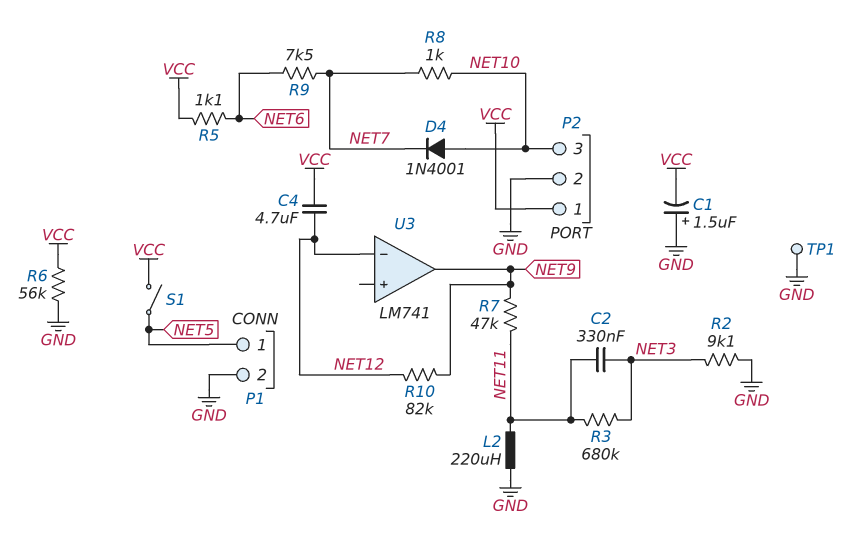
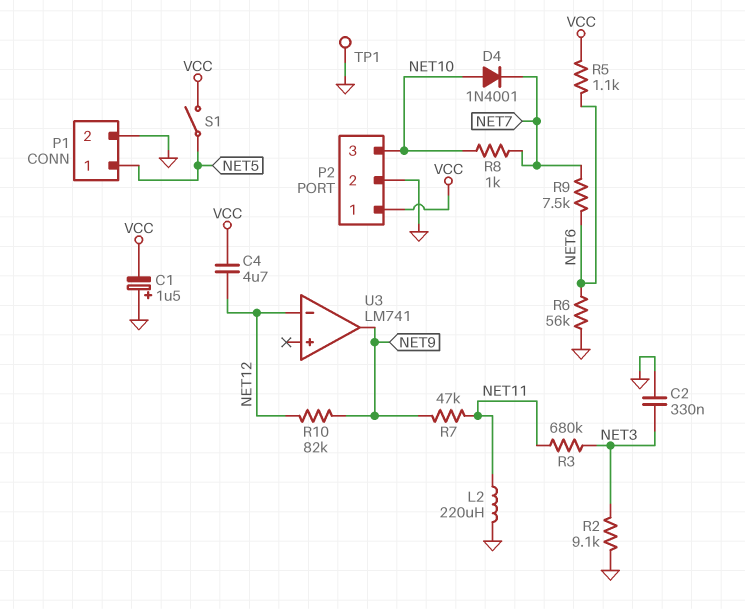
C2: 330nF (NET3, NET11) -> 330nF (GND, NET3)
R6: 56k (GND, VCC) -> 56k (GND, NET6)

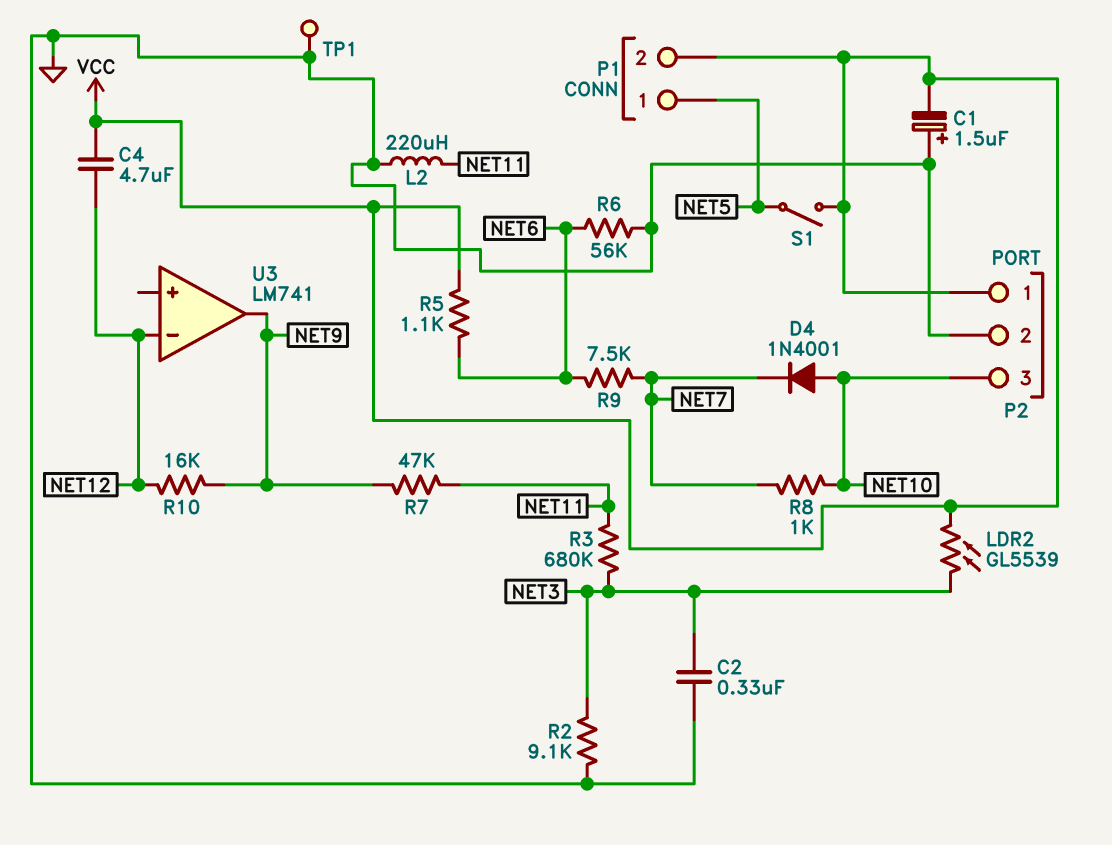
LDR2: none -> GL5539 (NET3, VCC)
P1 pin 2: GND -> VCC
R10: 82k (NET9, NET12) -> 16k (NET9, NET12)

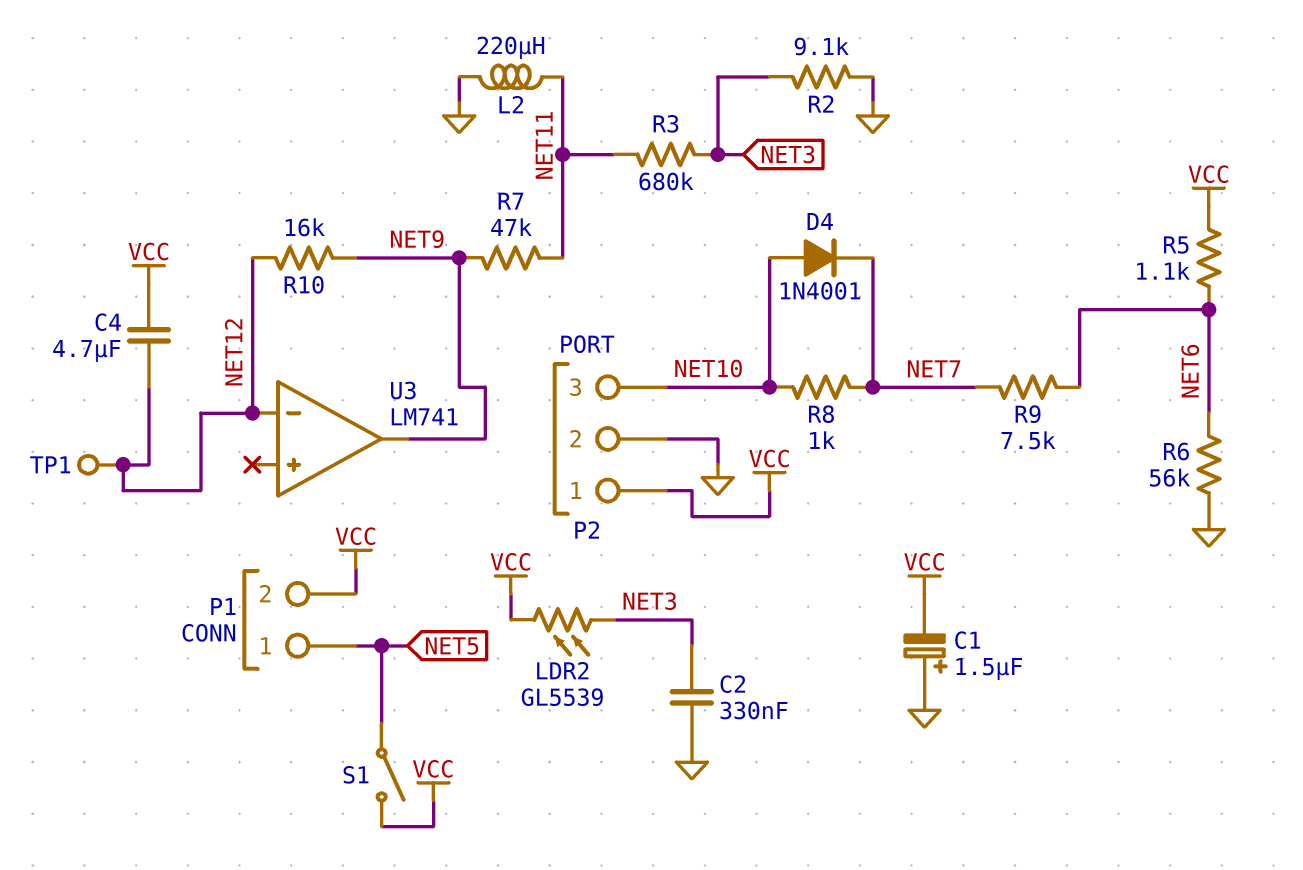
TP1: test point (GND) -> test point (NET12)

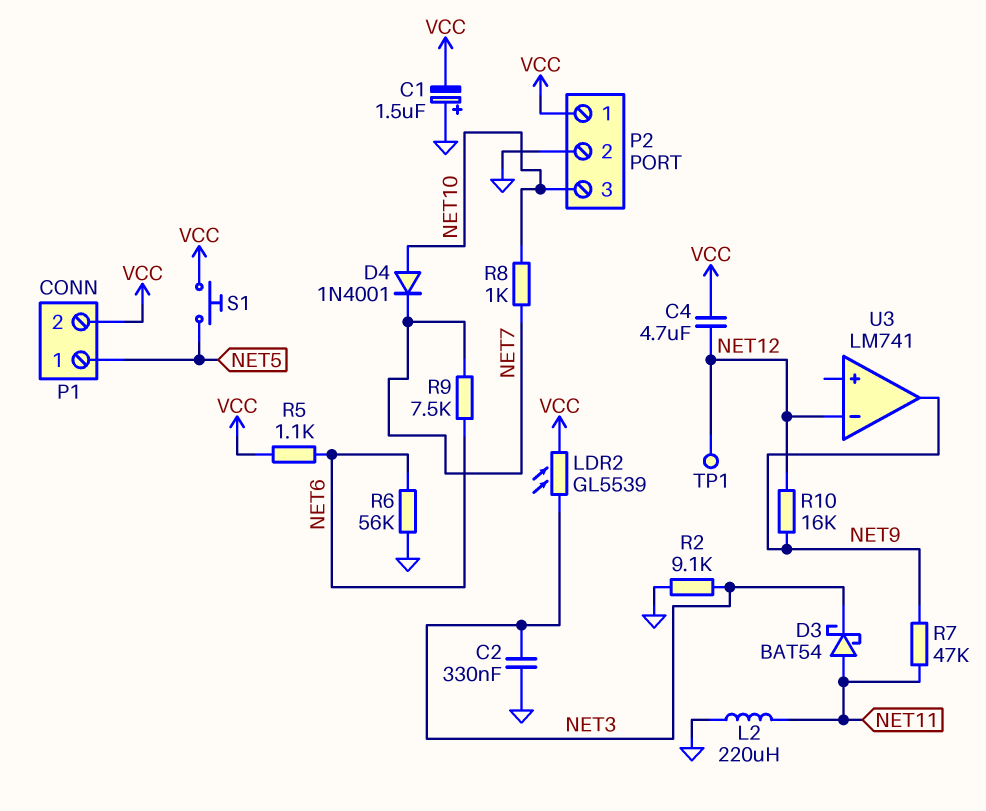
D3: none -> schottky BAT54 (A NET11, K NET3)
R3: 680k (NET3, NET11) -> none
S1: switch (NET5, VCC) -> button (NET5, VCC)

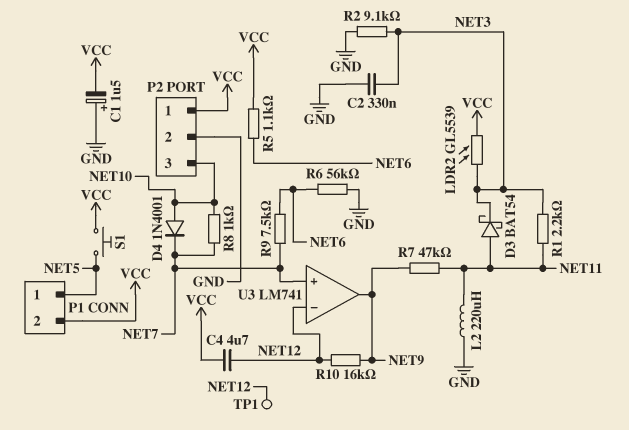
R1: none -> 2.2k (NET3, NET11)
U3 pin in+: none -> NET7

